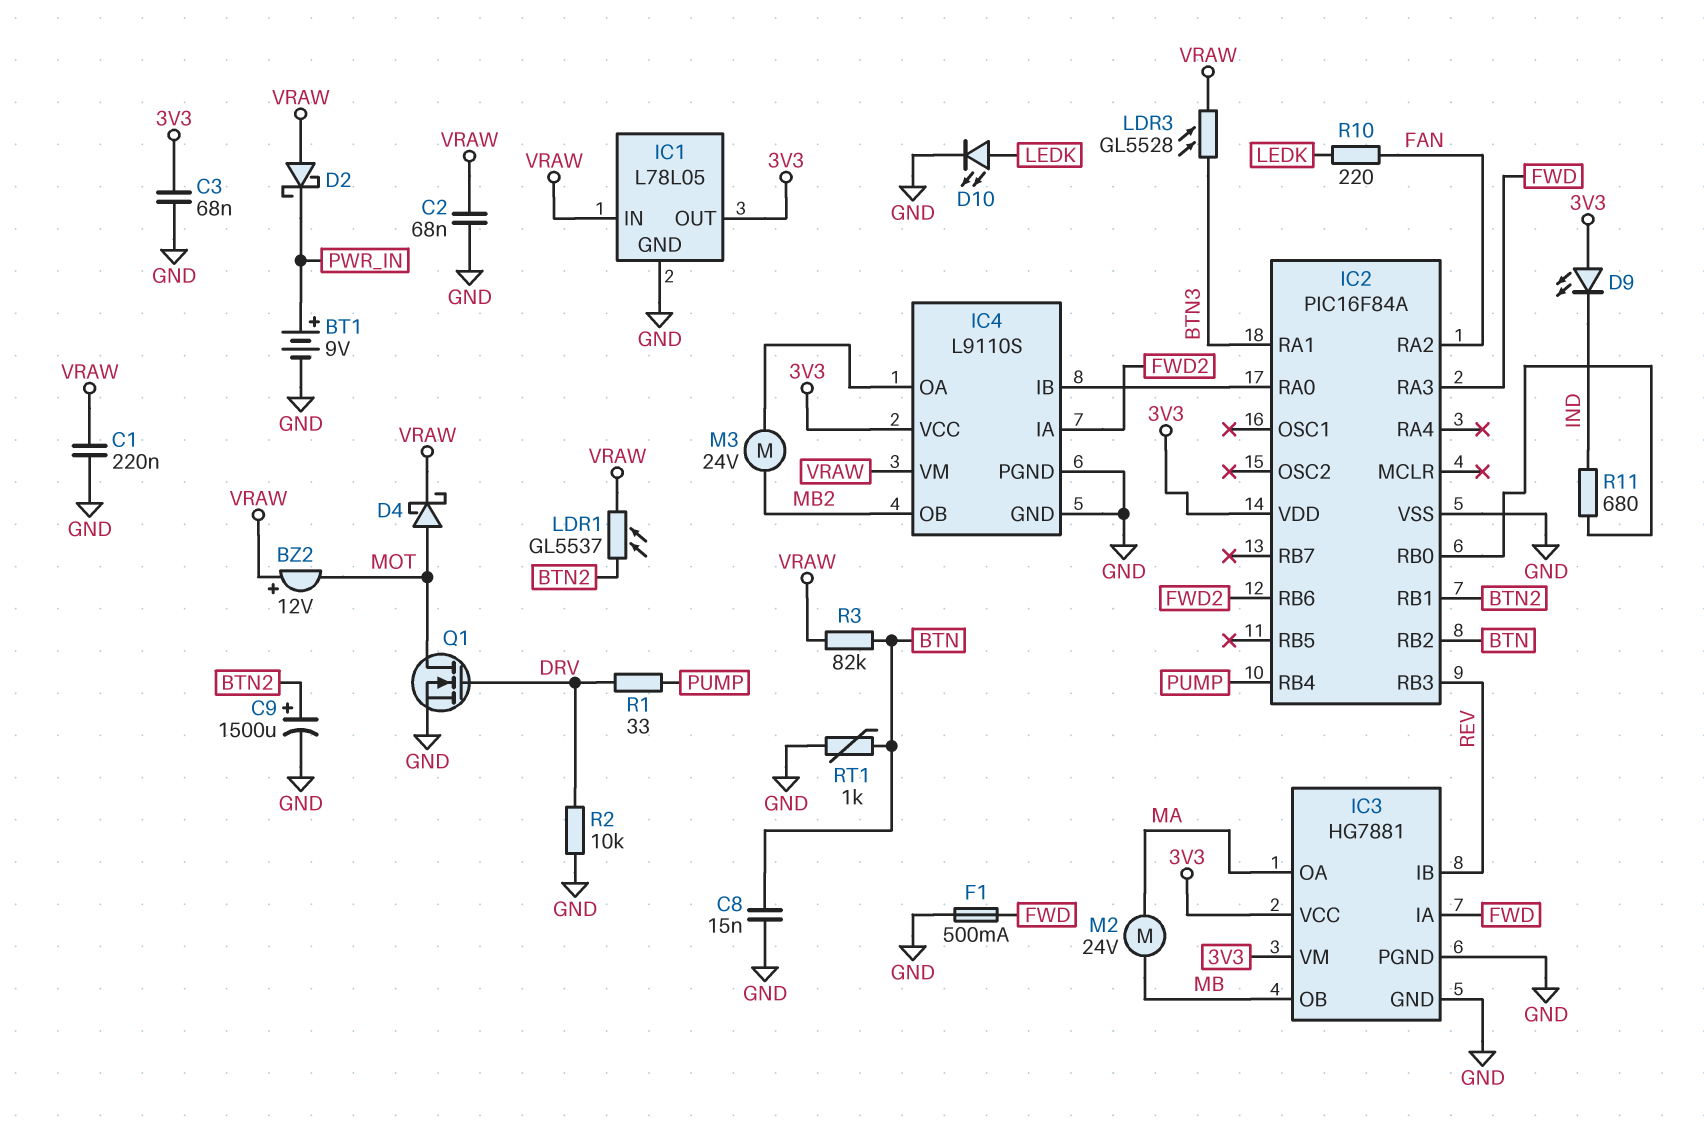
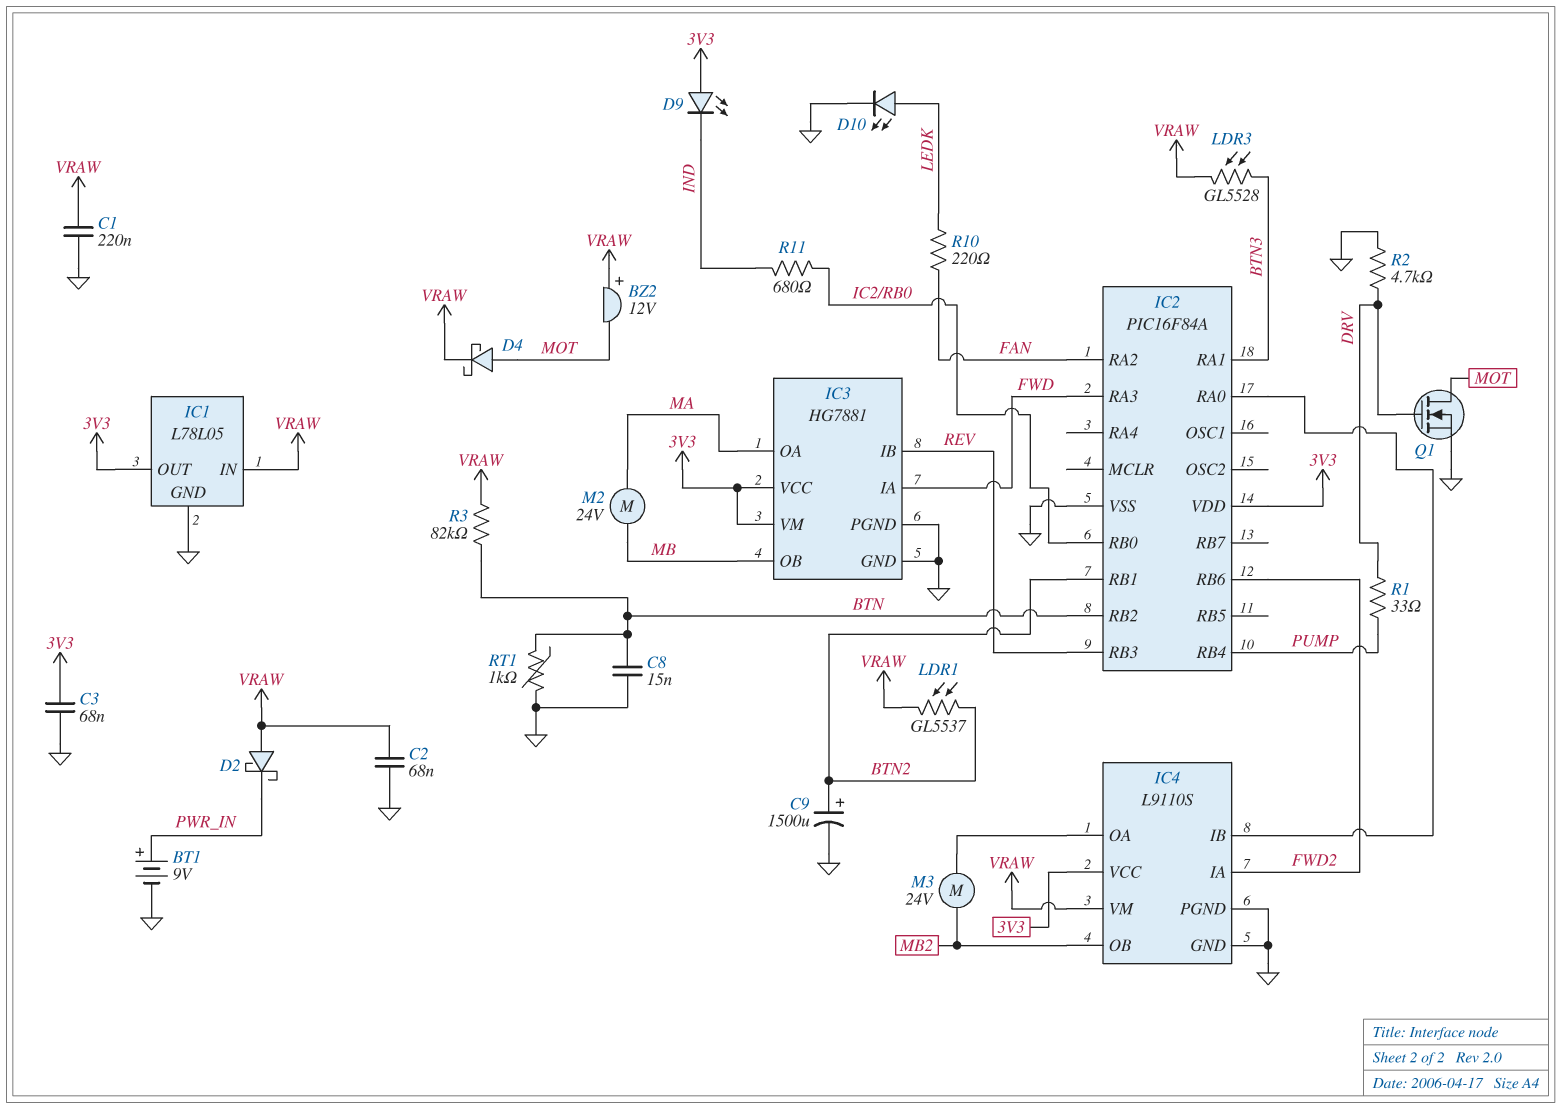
F1: 500mA (FWD, GND) -> none
R2: 10k (DRV, GND) -> 4.7k (DRV, GND)

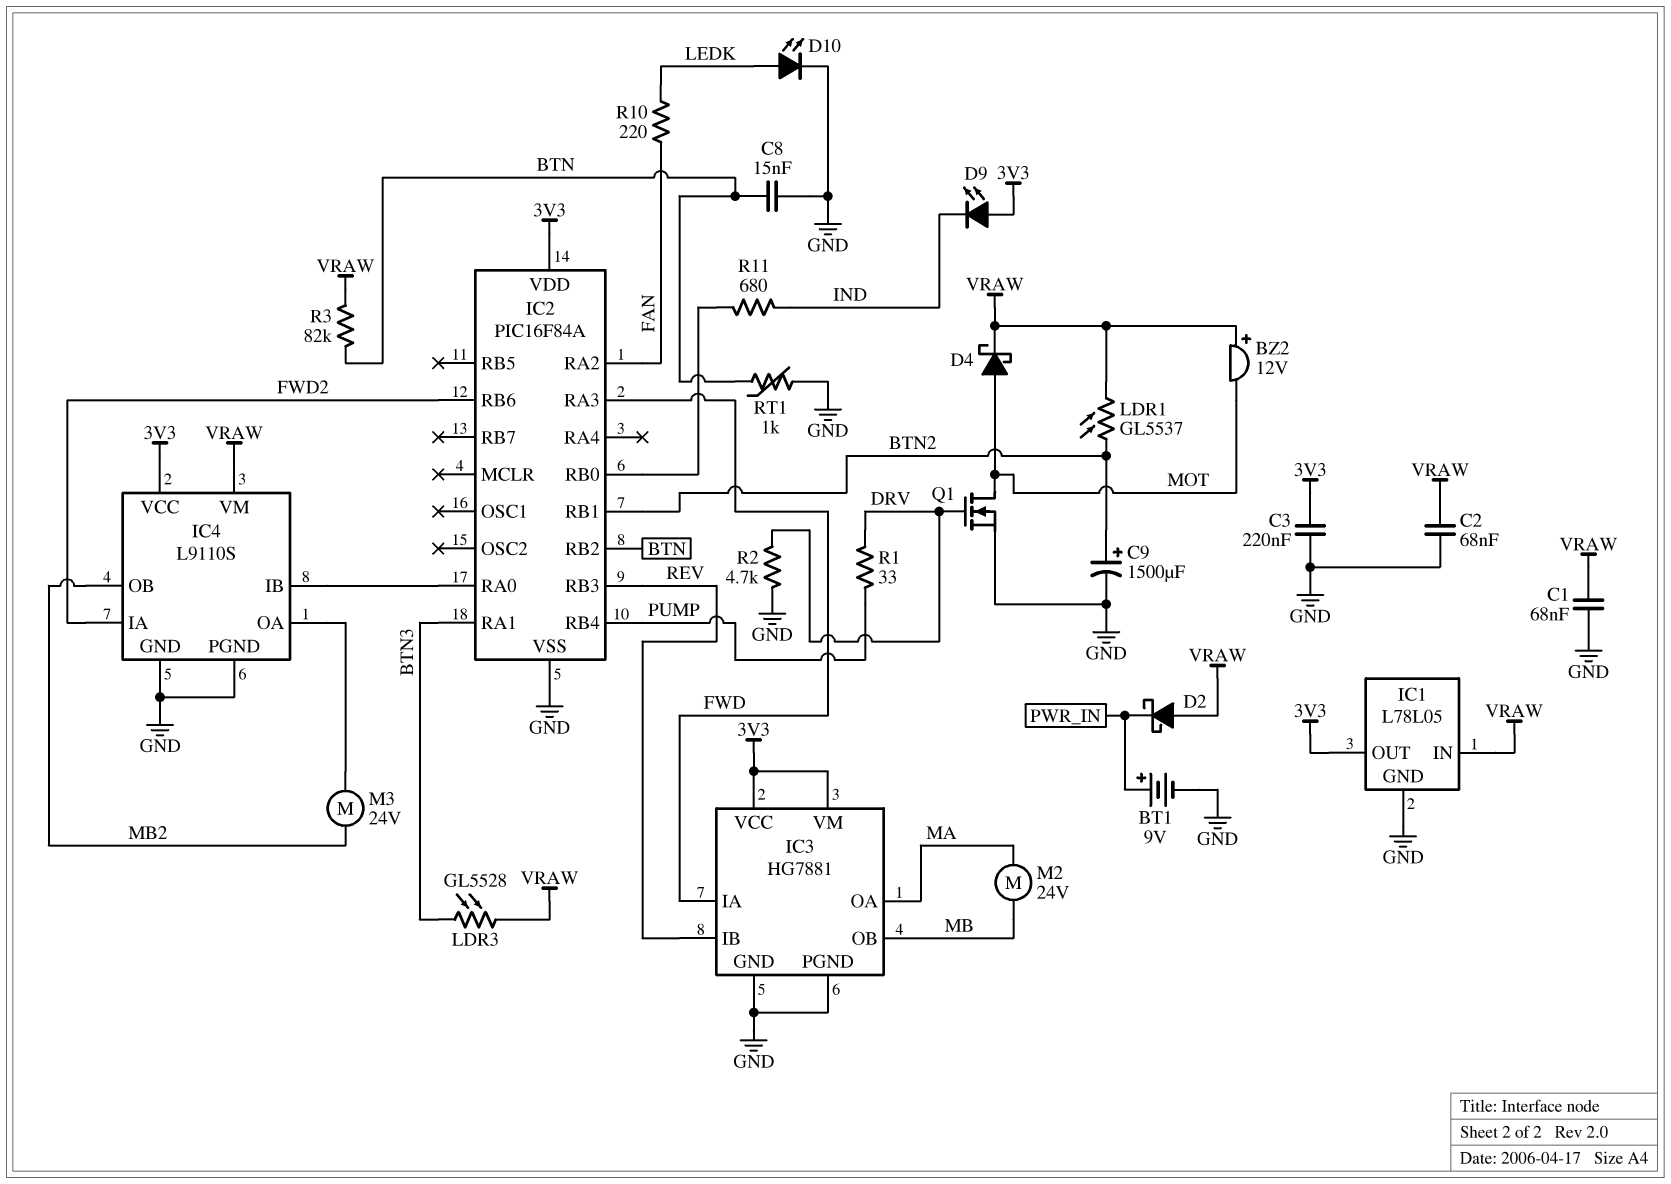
C1: 220nF (GND, VRAW) -> 68nF (GND, VRAW)
C3: 68nF (3V3, GND) -> 220nF (3V3, GND)

